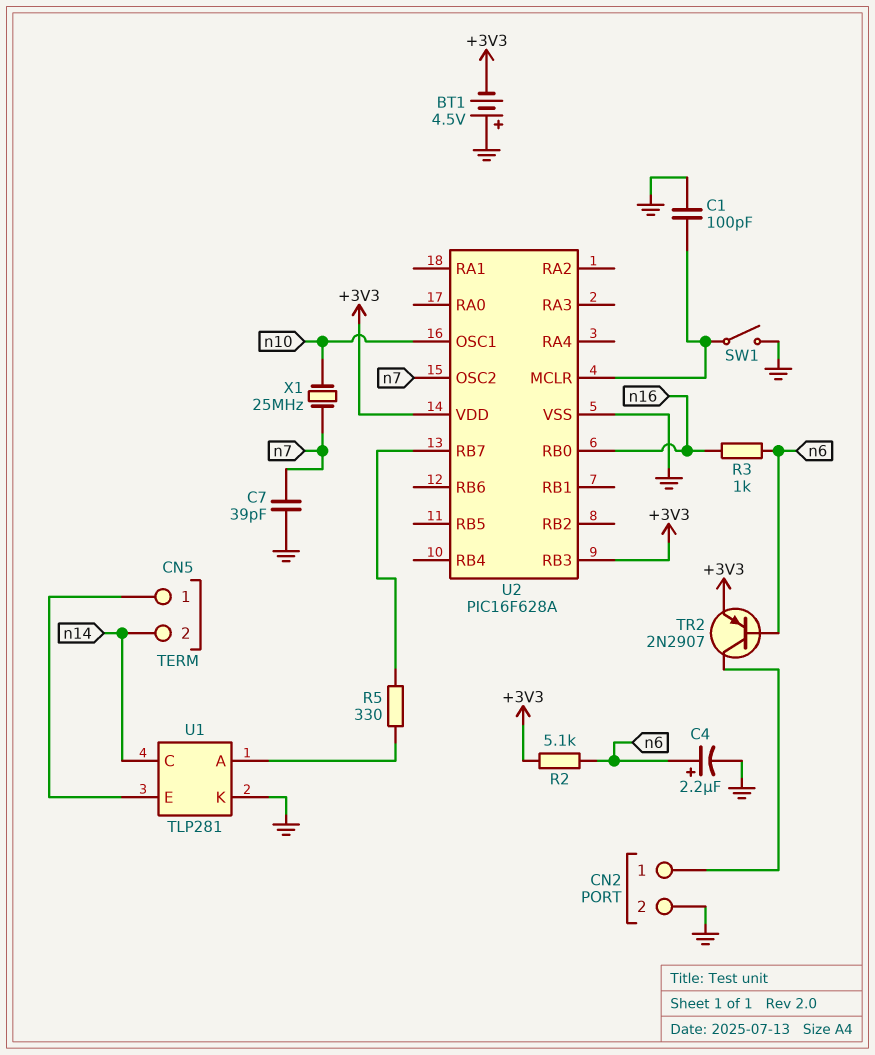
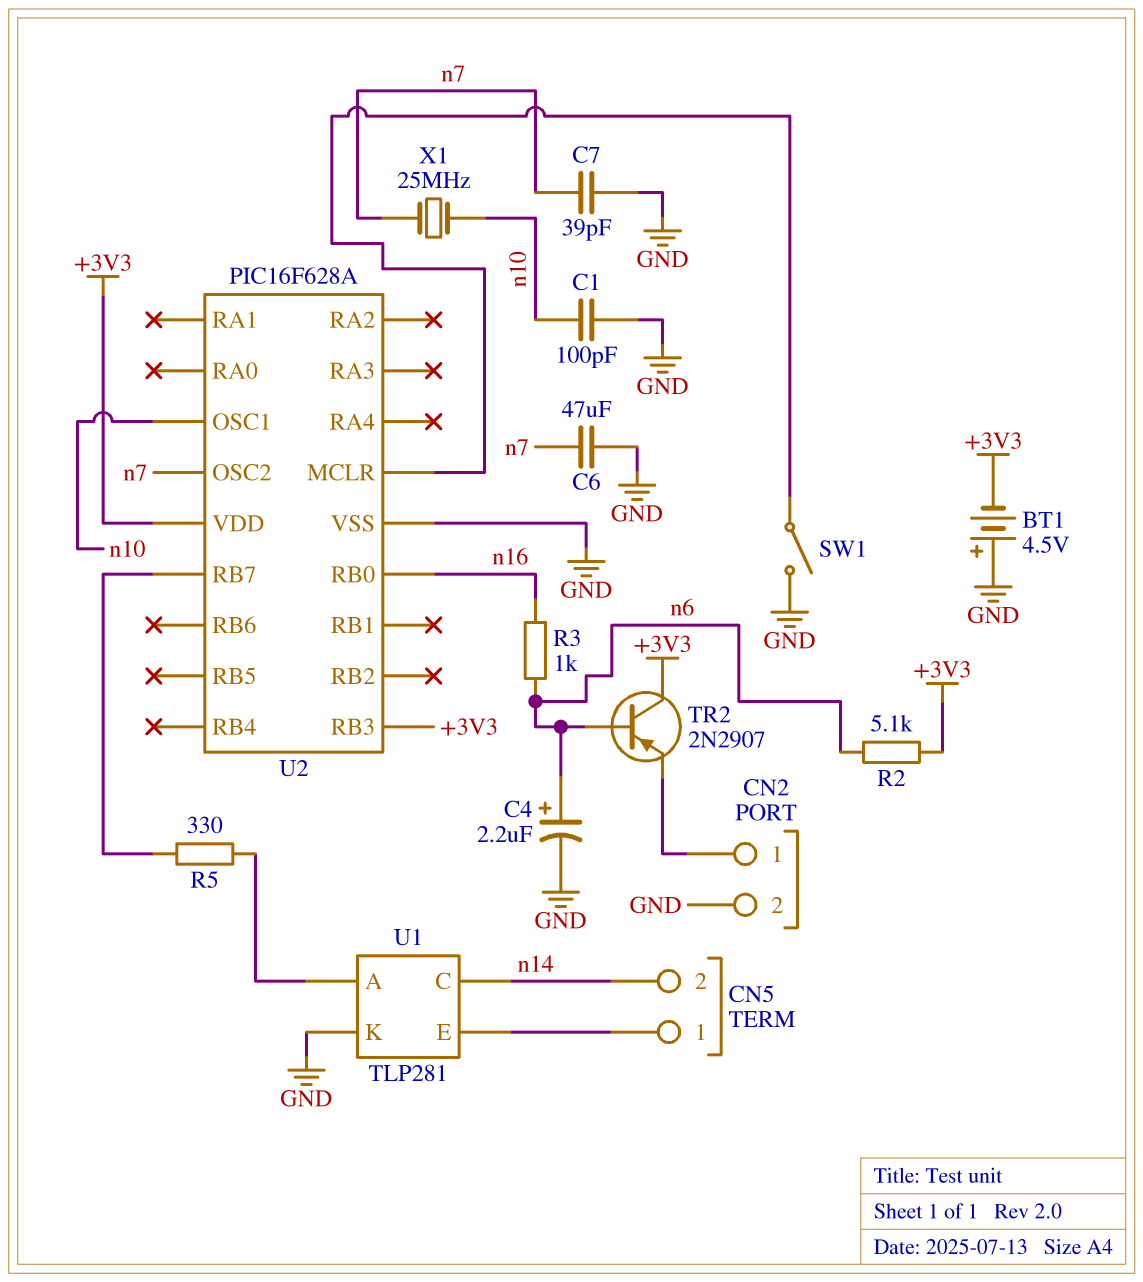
C1: 100pF (GND, U2/MCLR) -> 100pF (GND, n10)
C6: none -> 47uF (GND, n7)
TR2: PNP 2N2907 (B n6, C CN2/1, E +3V3) -> PNP 2N2907 (B n6, C +3V3, E CN2/1)

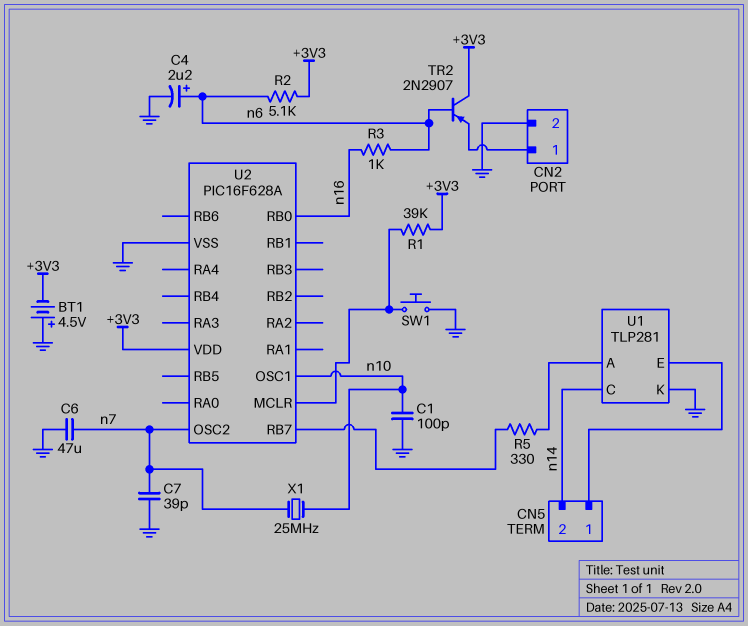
R1: none -> 39k (+3V3, U2/MCLR)
SW1: switch (GND, U2/MCLR) -> button (GND, U2/MCLR)
U2 pin RB3: +3V3 -> none

